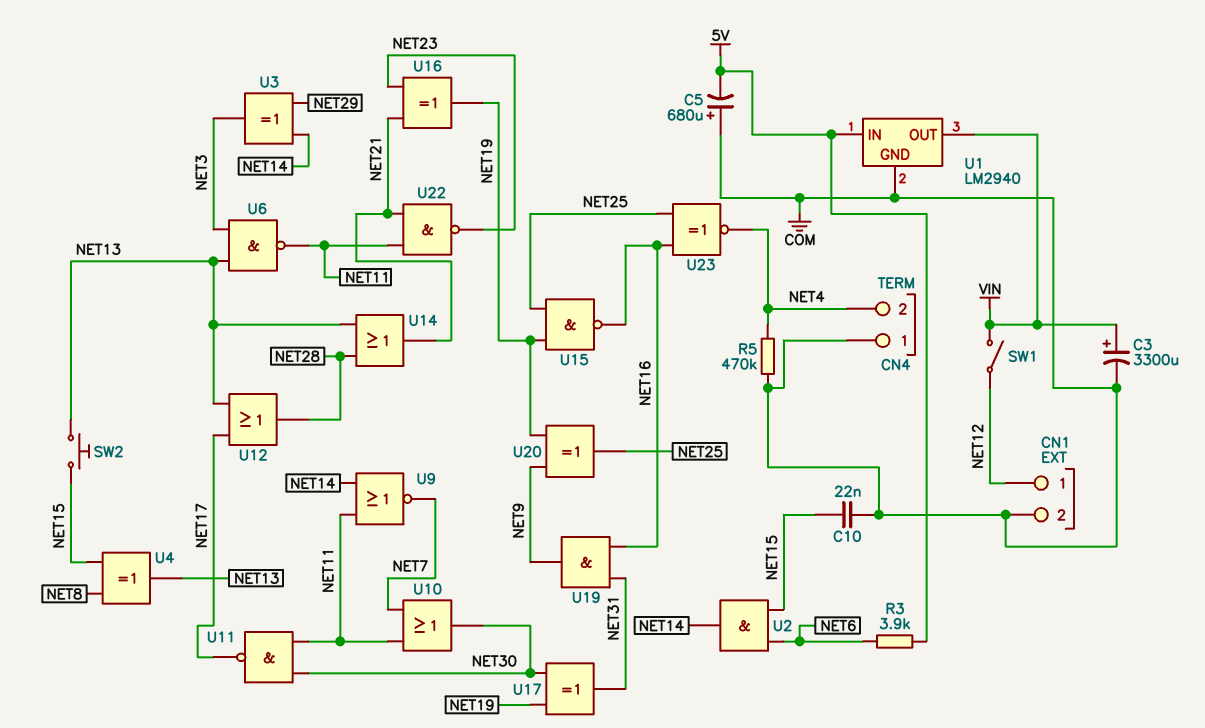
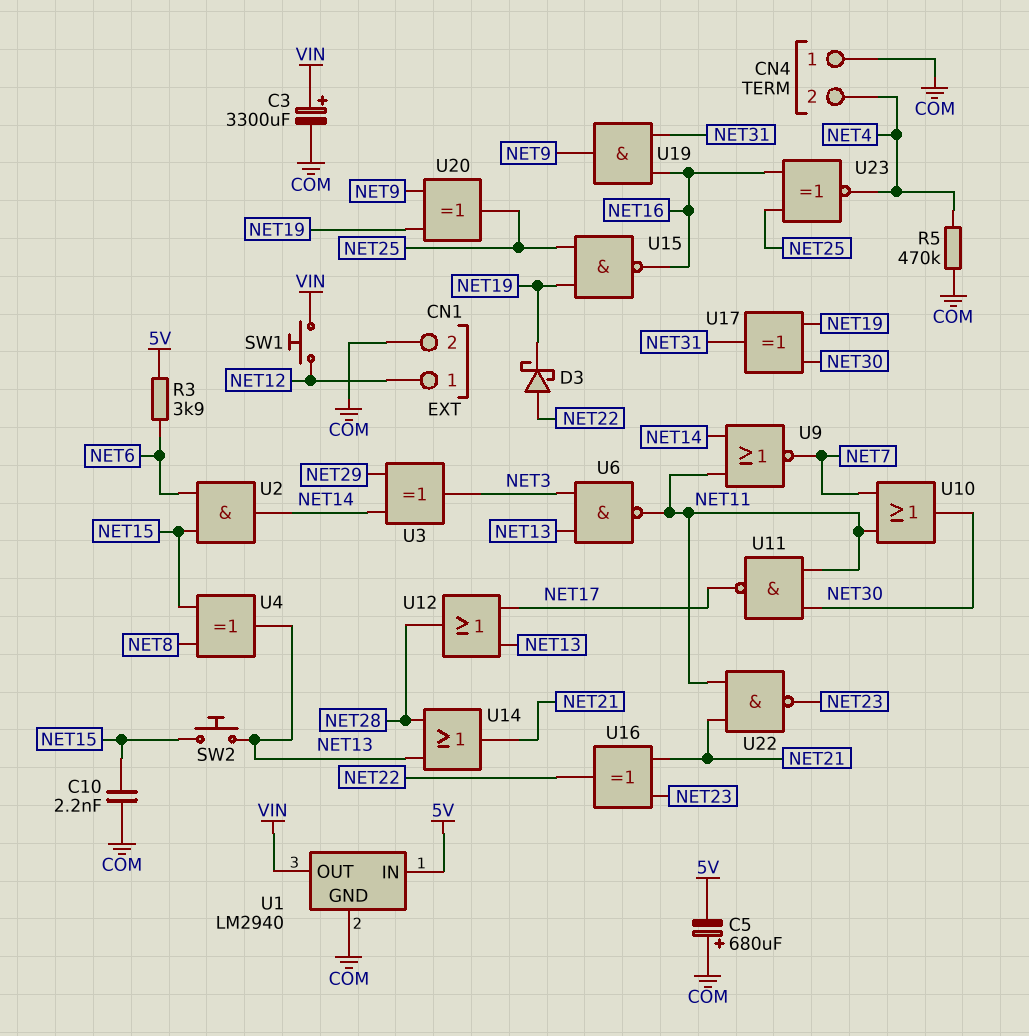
C10: 22nF (COM, NET15) -> 2.2nF (COM, NET15)
D3: none -> schottky (A NET22, K NET19)
SW1: switch (NET12, VIN) -> button (NET12, VIN)
U16: XOR (in NET21, in NET23, out NET19) -> XOR (in NET21, in NET23, out NET22)

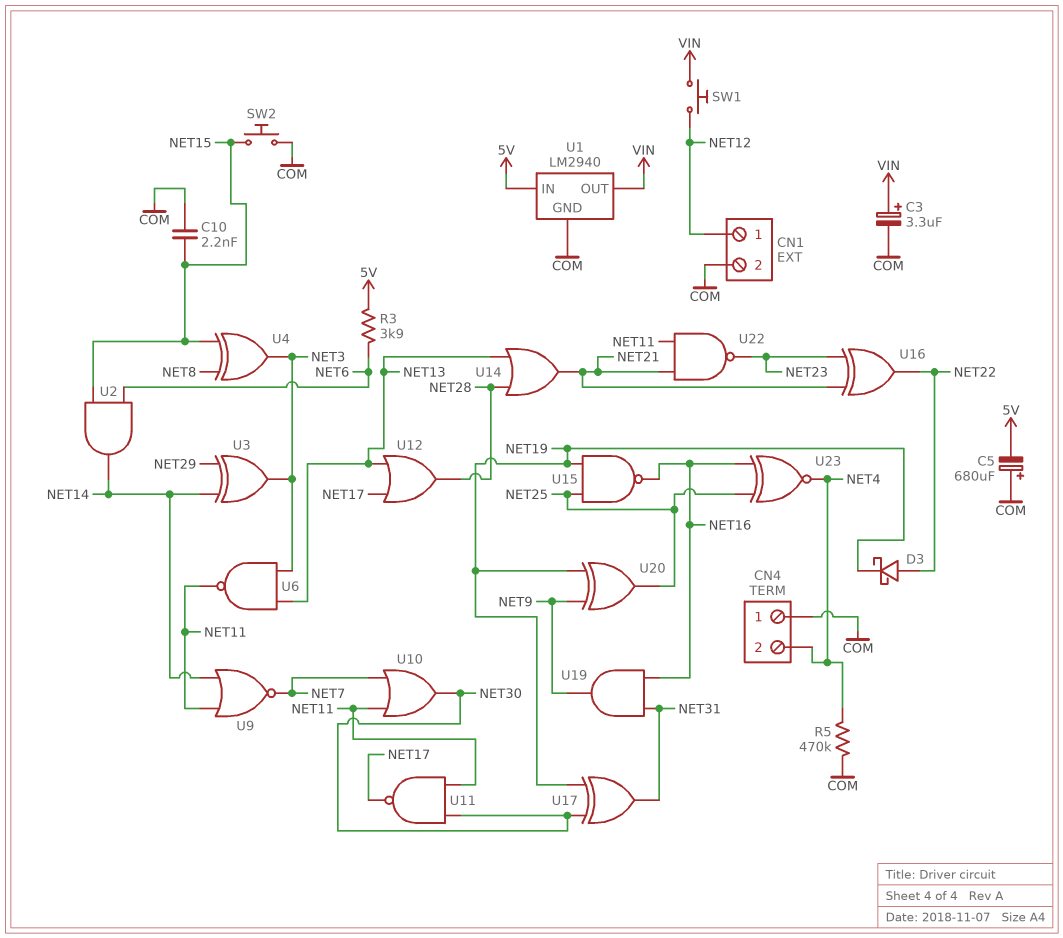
C3: 3300uF (plus VIN, minus COM) -> 3.3uF (plus VIN, minus COM)
SW2: button (NET13, NET15) -> button (COM, NET15)
U4: XOR (in NET8, in NET15, out NET13) -> XOR (in NET8, in NET15, out NET3)

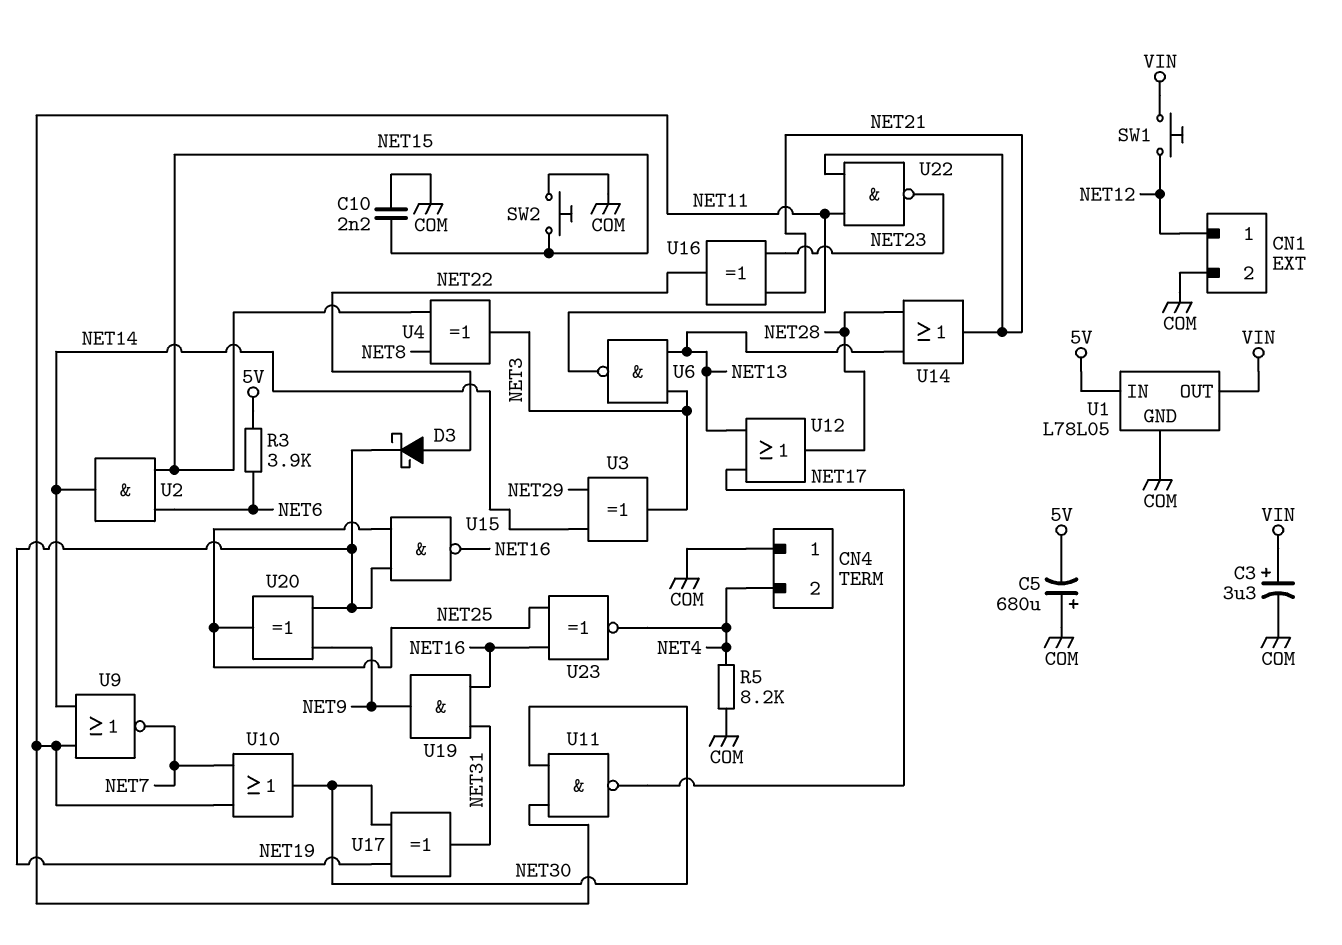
R5: 470k (COM, NET4) -> 8.2k (COM, NET4)
U1: LM2940 -> L78L05

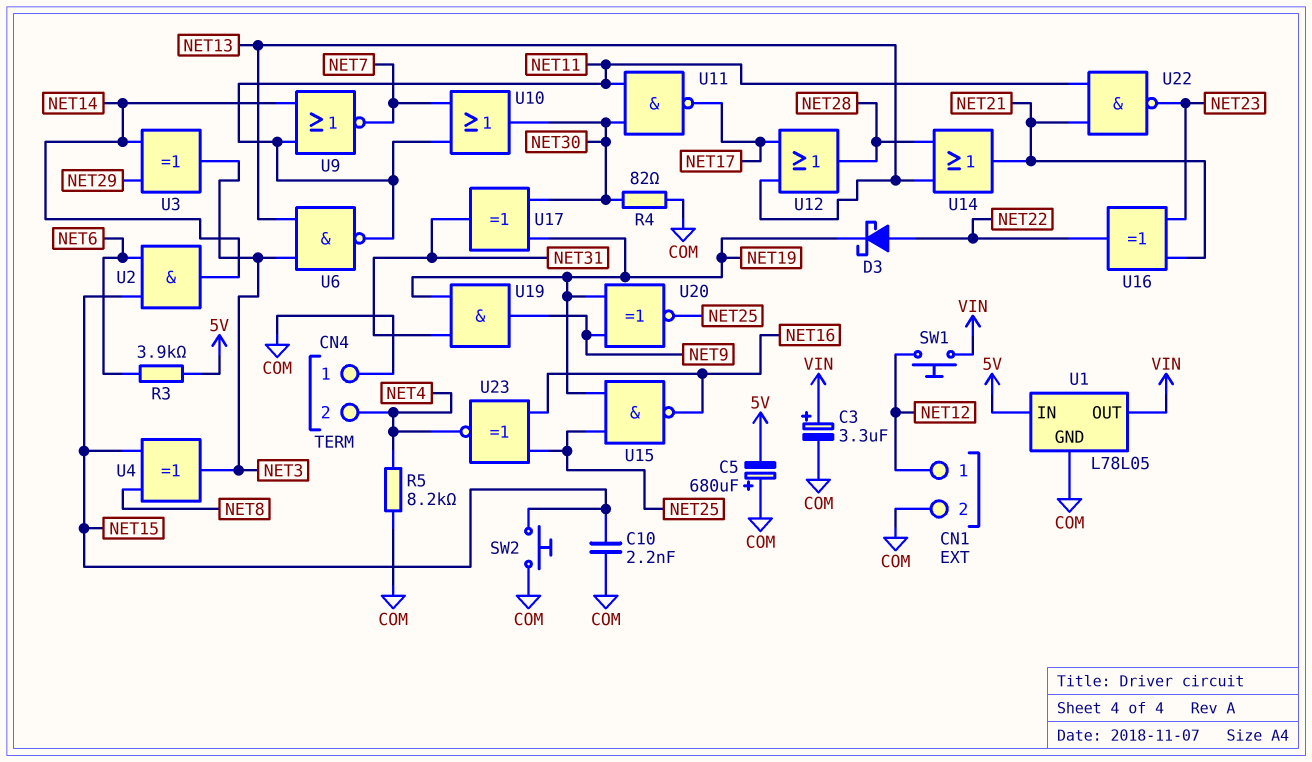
R4: none -> 82 (COM, NET30)
U19: AND (in NET16, in NET31, out NET9) -> AND (in NET19, in NET31, out NET9)
U20: XOR (in NET9, in NET19, out NET25) -> XNOR (in NET9, in NET19, out NET25)

